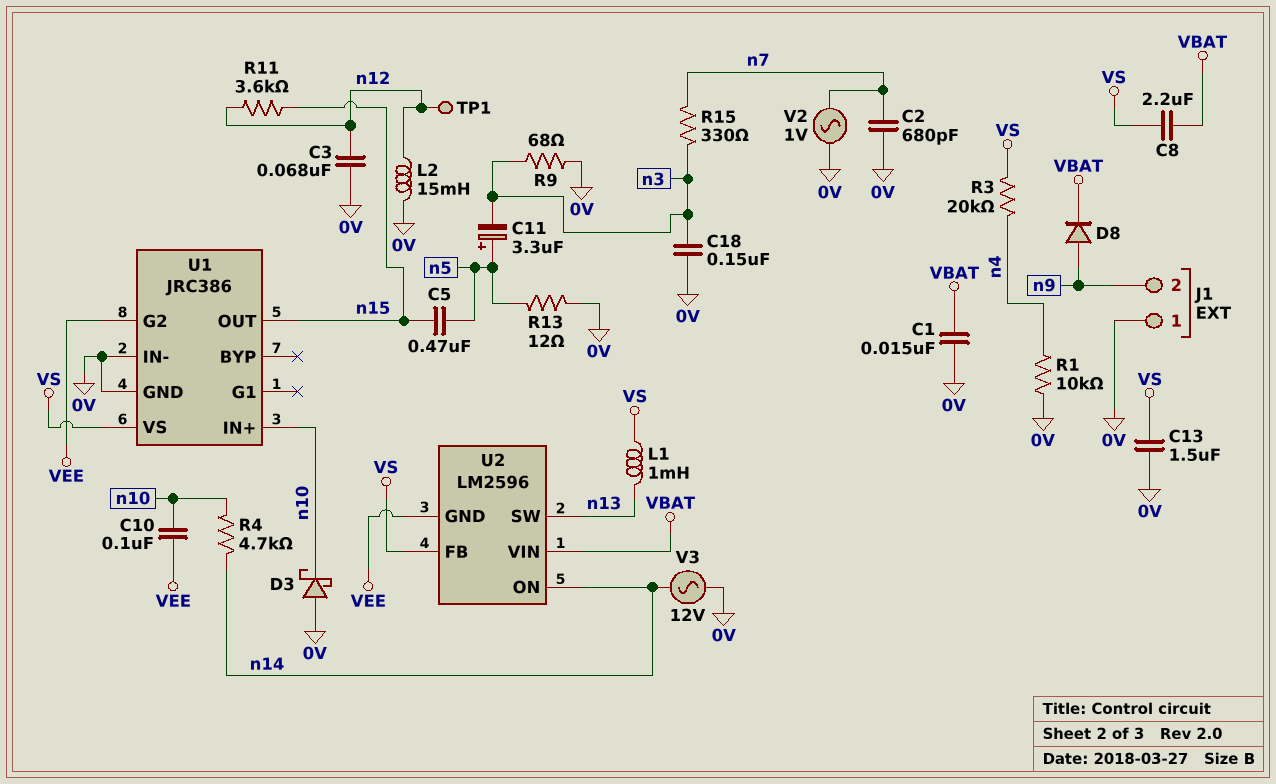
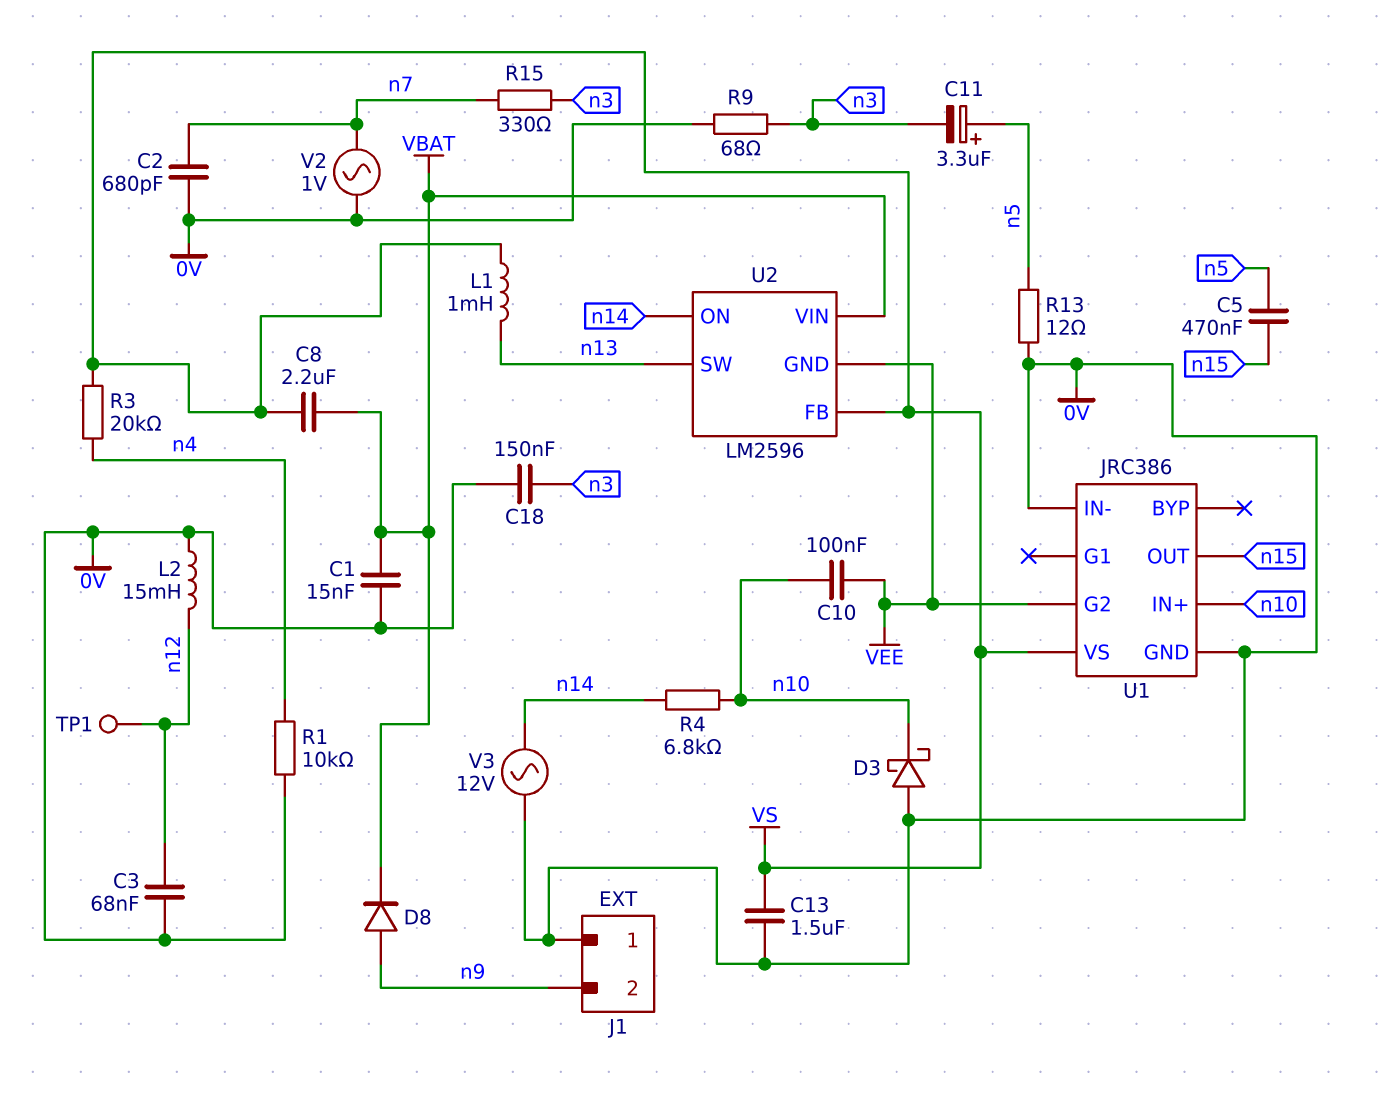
R4: 4.7k (n10, n14) -> 6.8k (n10, n14)
R11: 3.6k (n12, n15) -> none

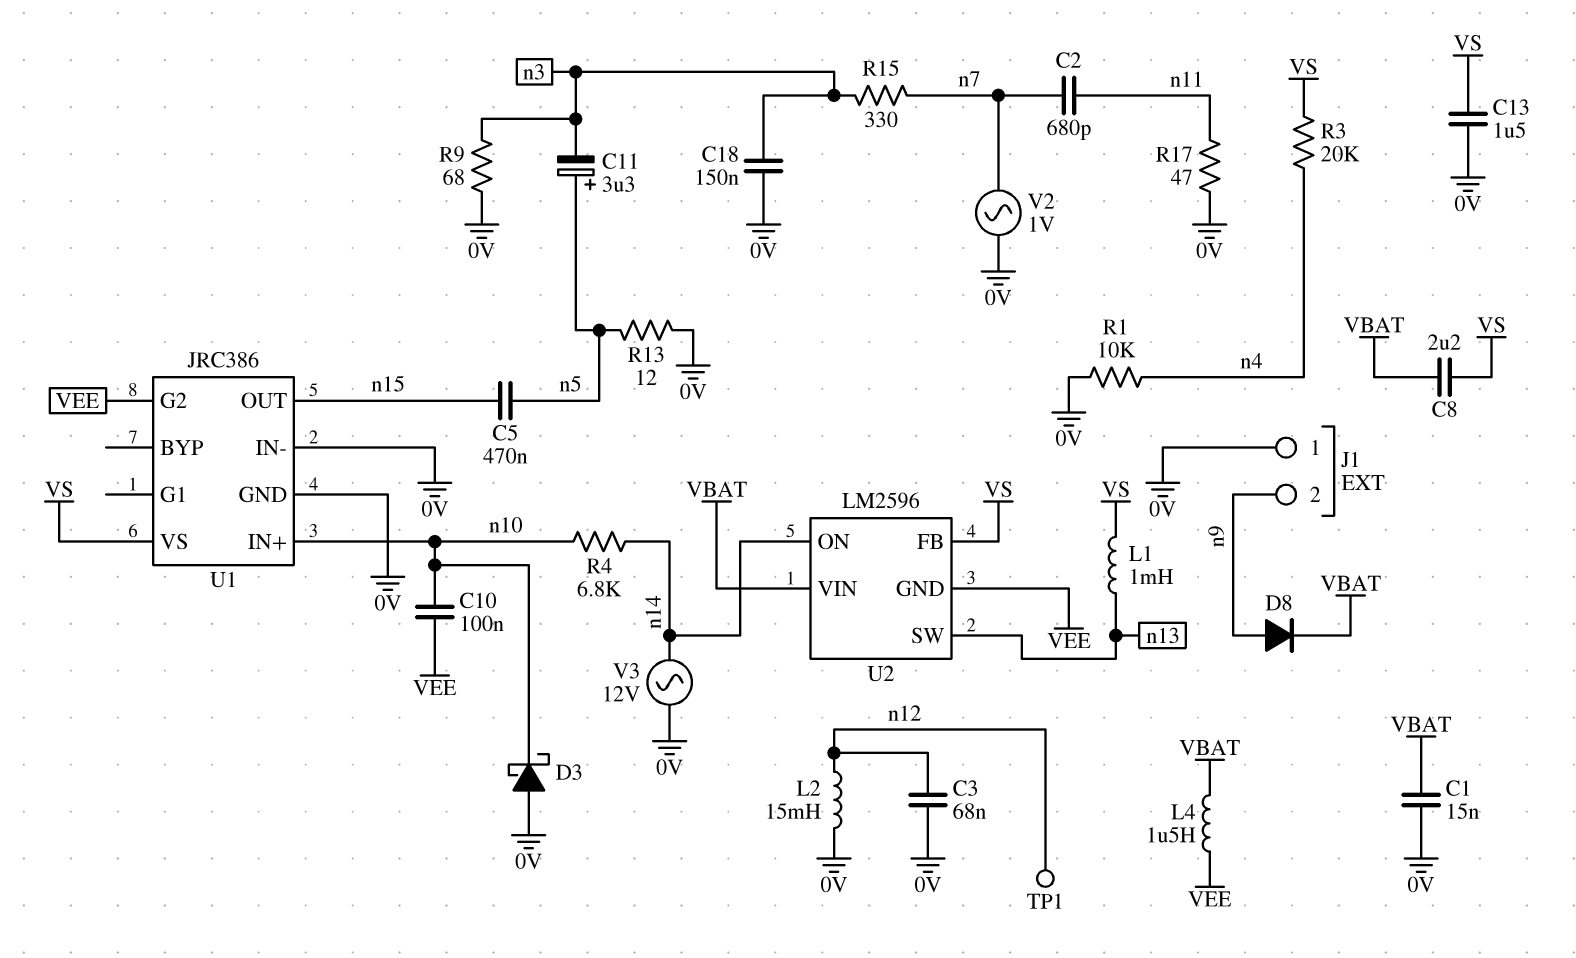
C2: 680pF (0V, n7) -> 680pF (n7, n11)
L4: none -> 1.5uH (VBAT, VEE)
R17: none -> 47 (0V, n11)

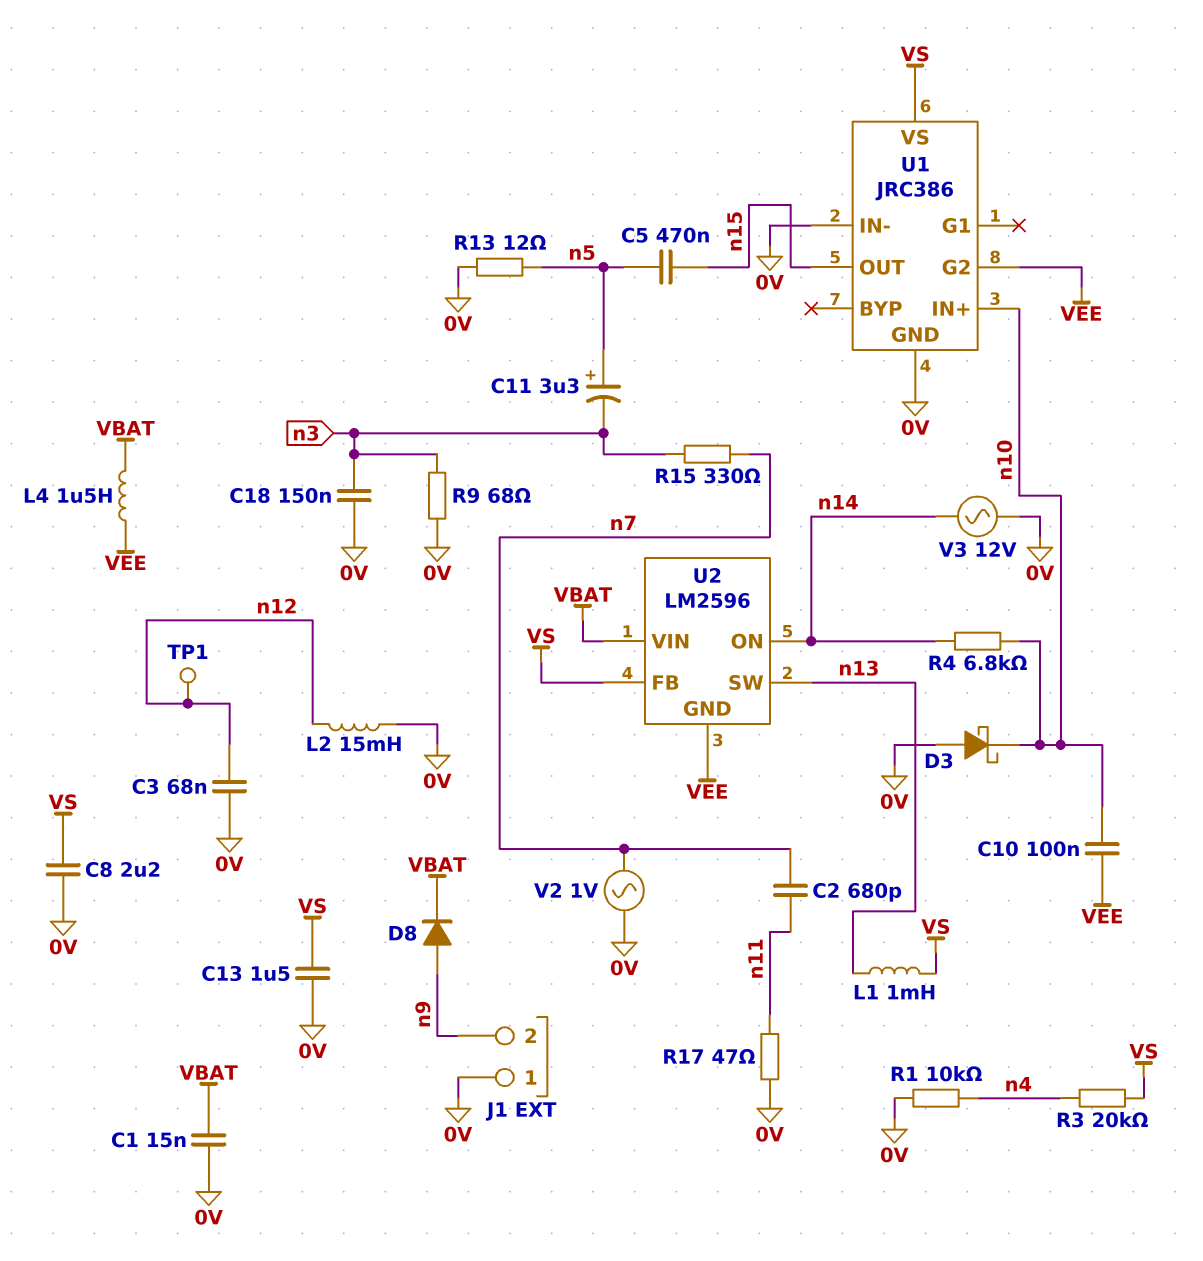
C8: 2.2uF (VBAT, VS) -> 2.2uF (0V, VS)

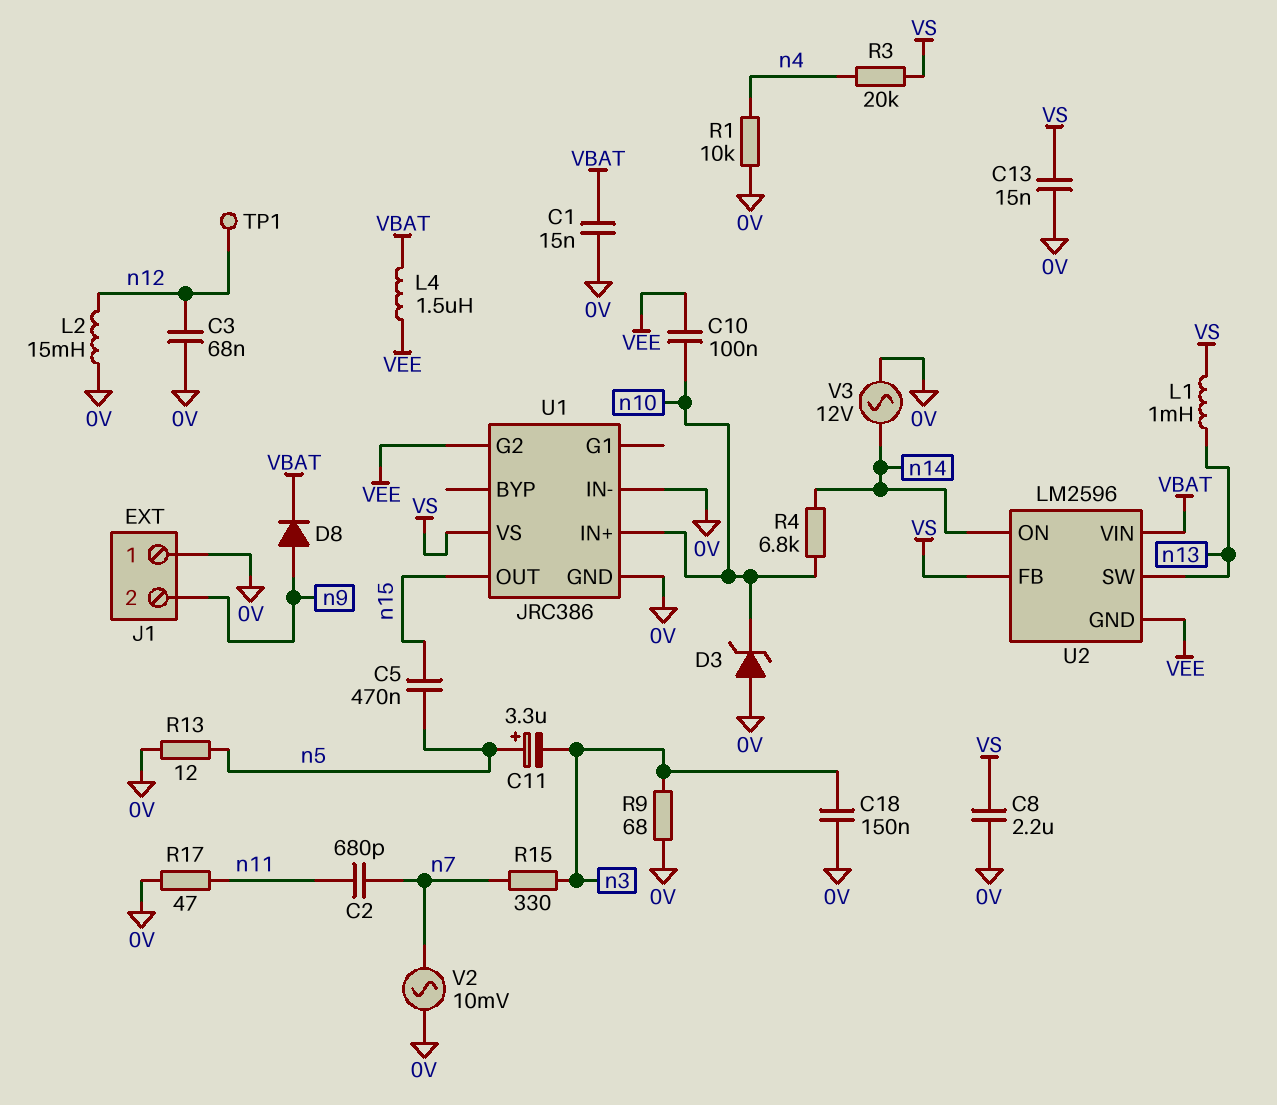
C13: 1.5uF (0V, VS) -> 15nF (0V, VS)
D3: schottky (A 0V, K n10) -> zener (A 0V, K n10)
V2: AC 1V (0V, n7) -> AC 10mV (0V, n7)

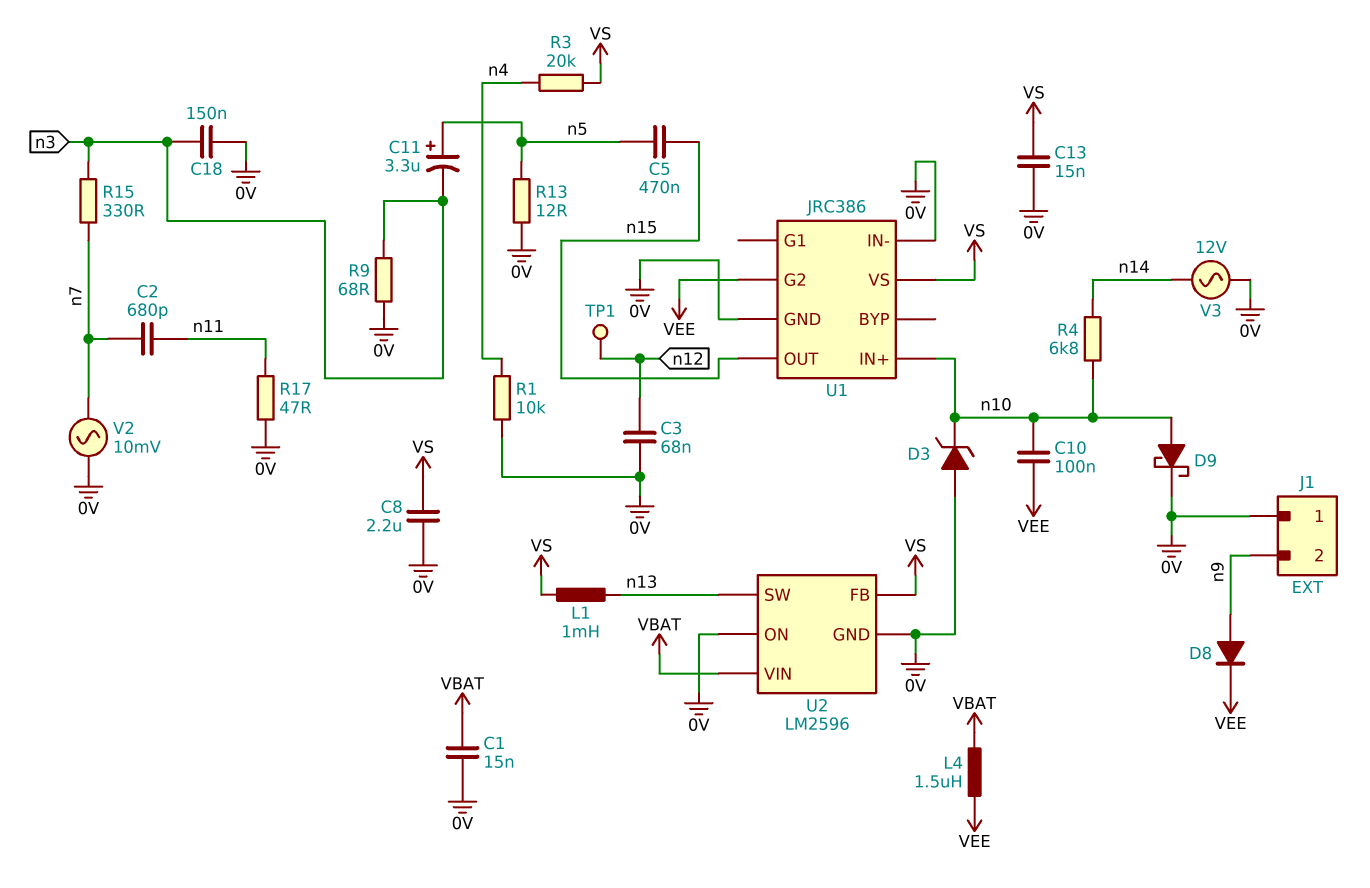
D8: diode (A n9, K VBAT) -> diode (A n9, K VEE)
D9: none -> schottky (A n10, K 0V)
L2: 15mH (0V, n12) -> none
U2 pin GND: VEE -> 0V
U2 pin ON: n14 -> 0V

